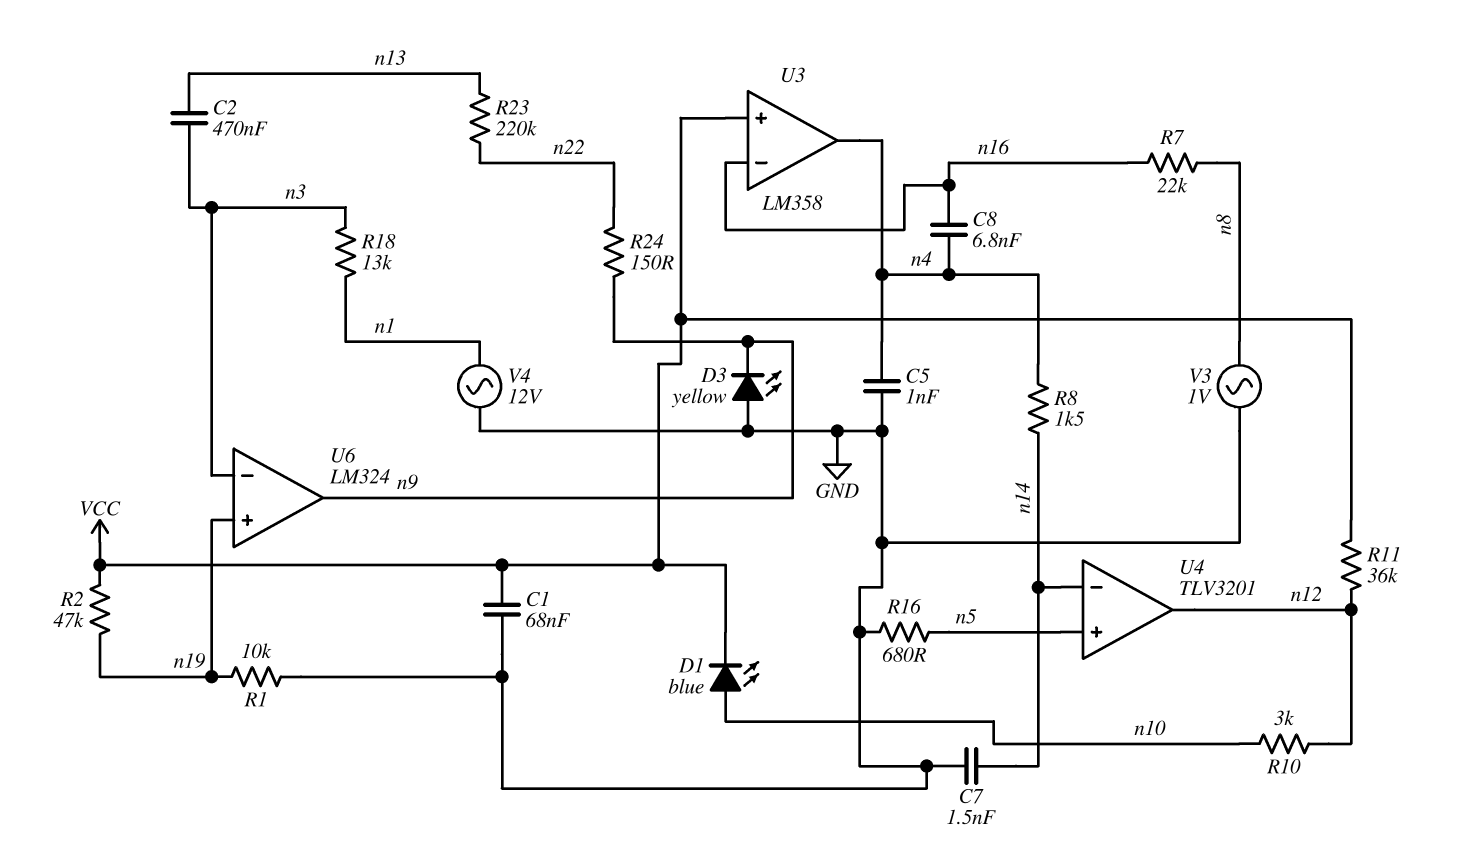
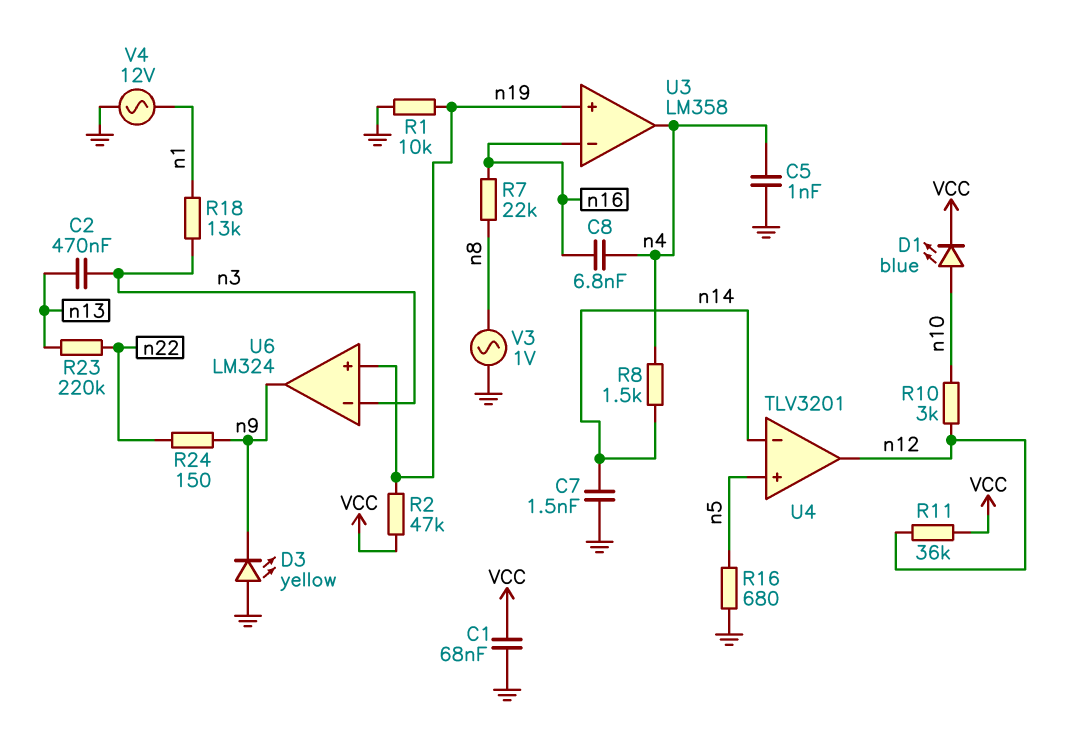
U3 pin in+: VCC -> n19

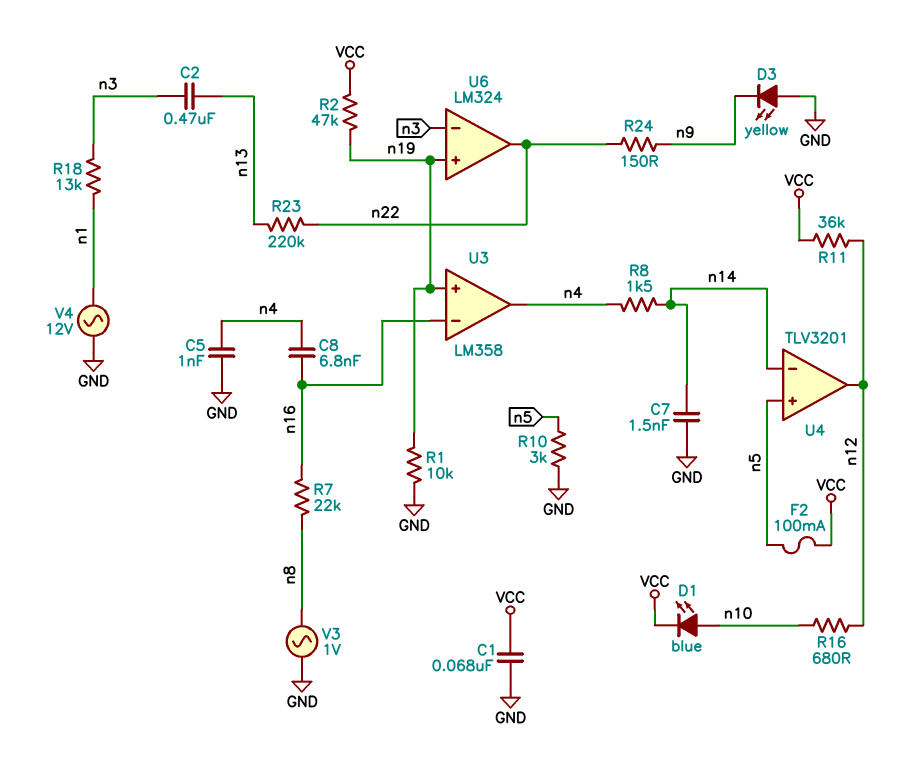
F2: none -> 100mA (VCC, n5)
R10: 3k (n10, n12) -> 3k (GND, n5)
R16: 680 (GND, n5) -> 680 (n10, n12)
U6 pin out: n9 -> n22

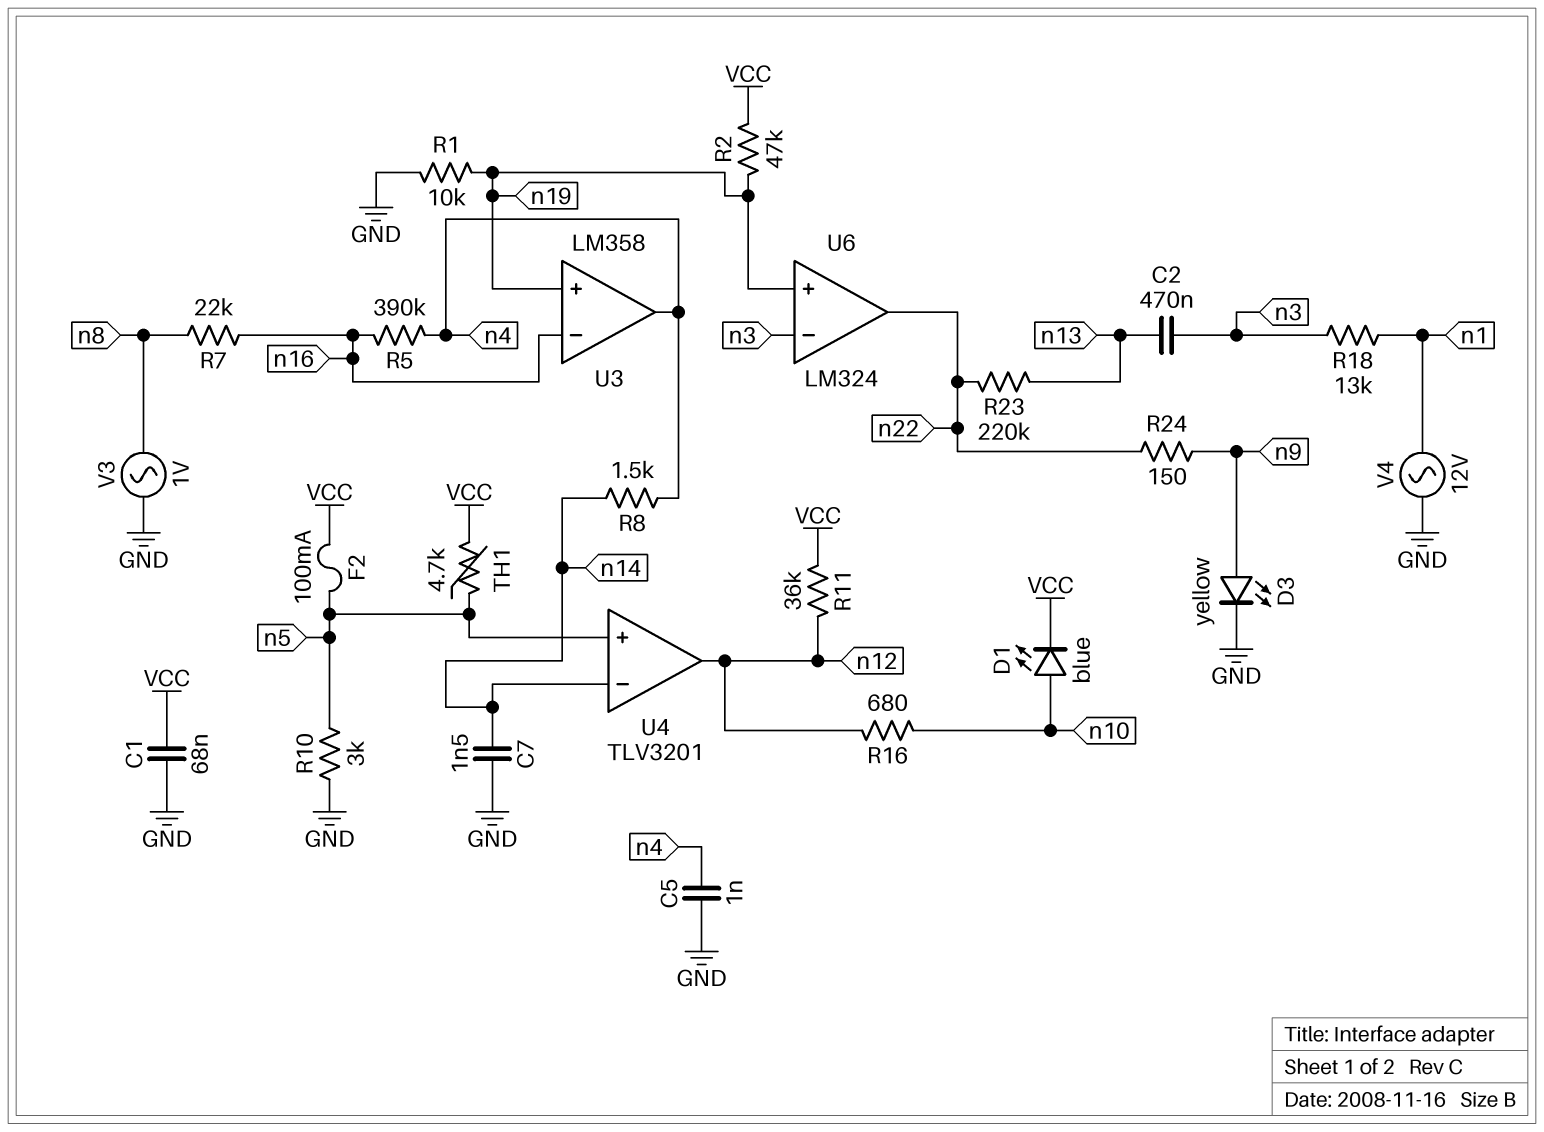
C8: 6.8nF (n4, n16) -> none
D3: LED yellow (A GND, K n9) -> LED yellow (A n9, K GND)
R5: none -> 390k (n4, n16)
TH1: none -> 4.7k (VCC, n5)

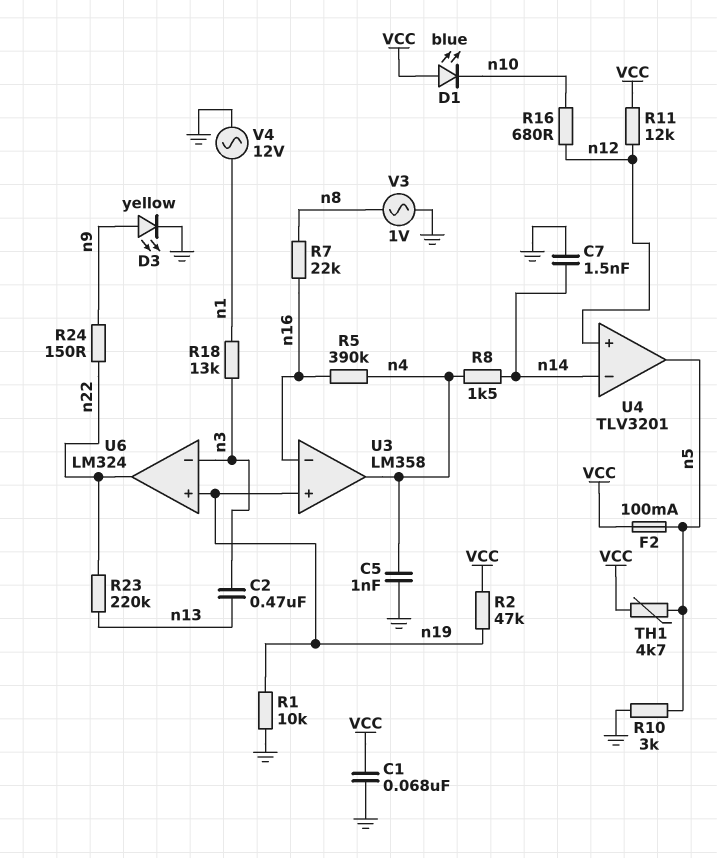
D1: LED blue (A n10, K VCC) -> LED blue (A VCC, K n10)
R11: 36k (VCC, n12) -> 12k (VCC, n12)
U4 pin in+: n5 -> n12
U4 pin out: n12 -> n5

